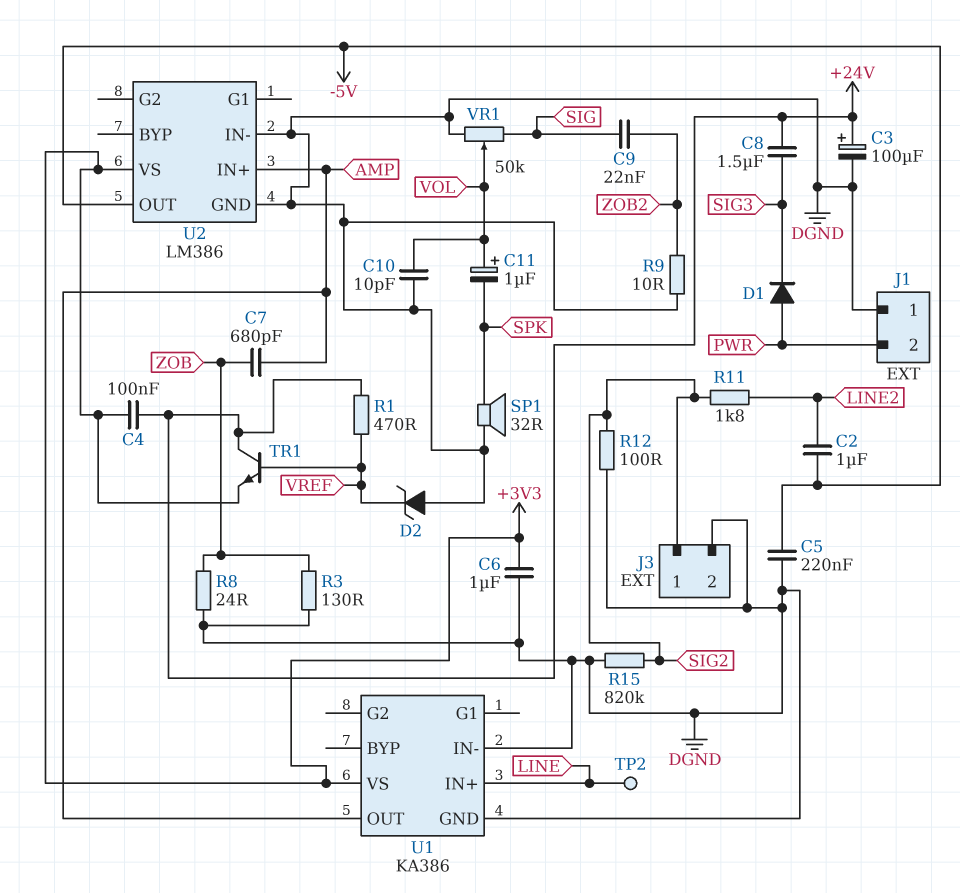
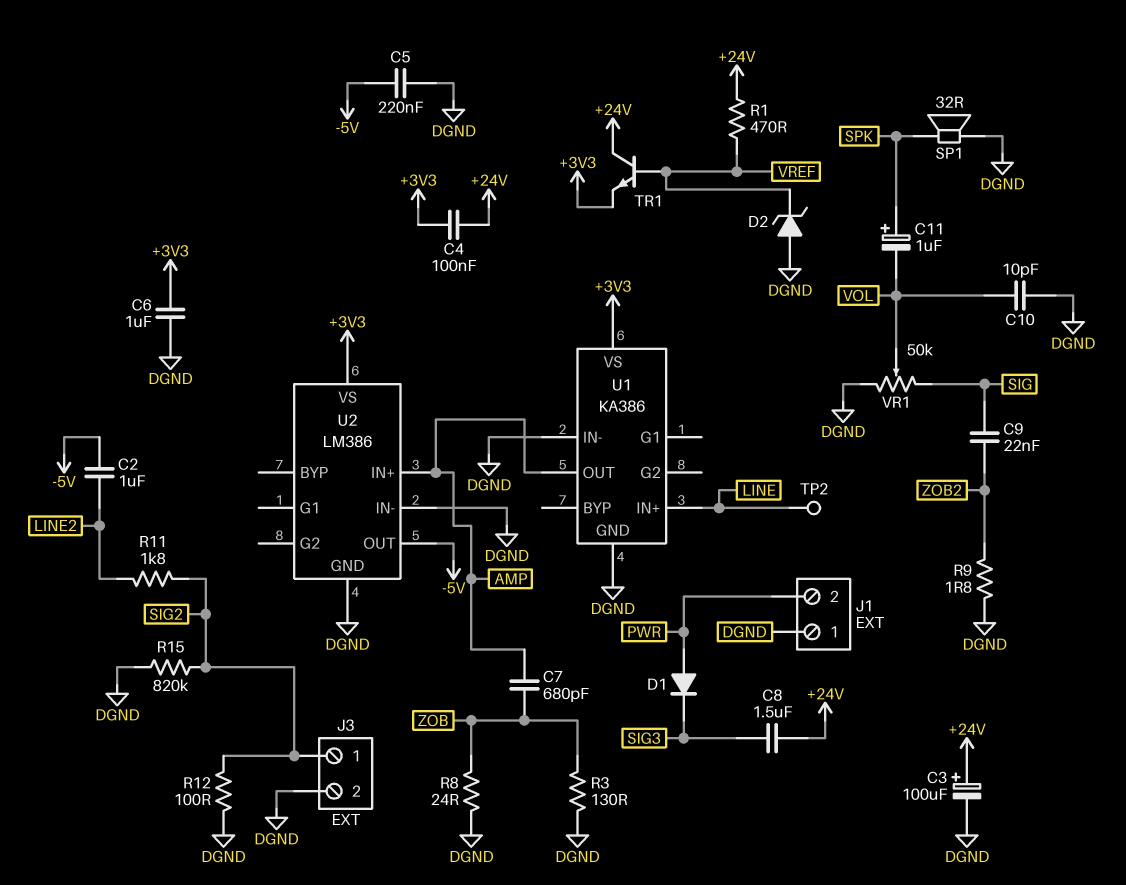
C11: 1uF (plus VOL, minus SPK) -> 1uF (plus SPK, minus VOL)
R9: 10 (DGND, ZOB2) -> 1.8 (DGND, ZOB2)

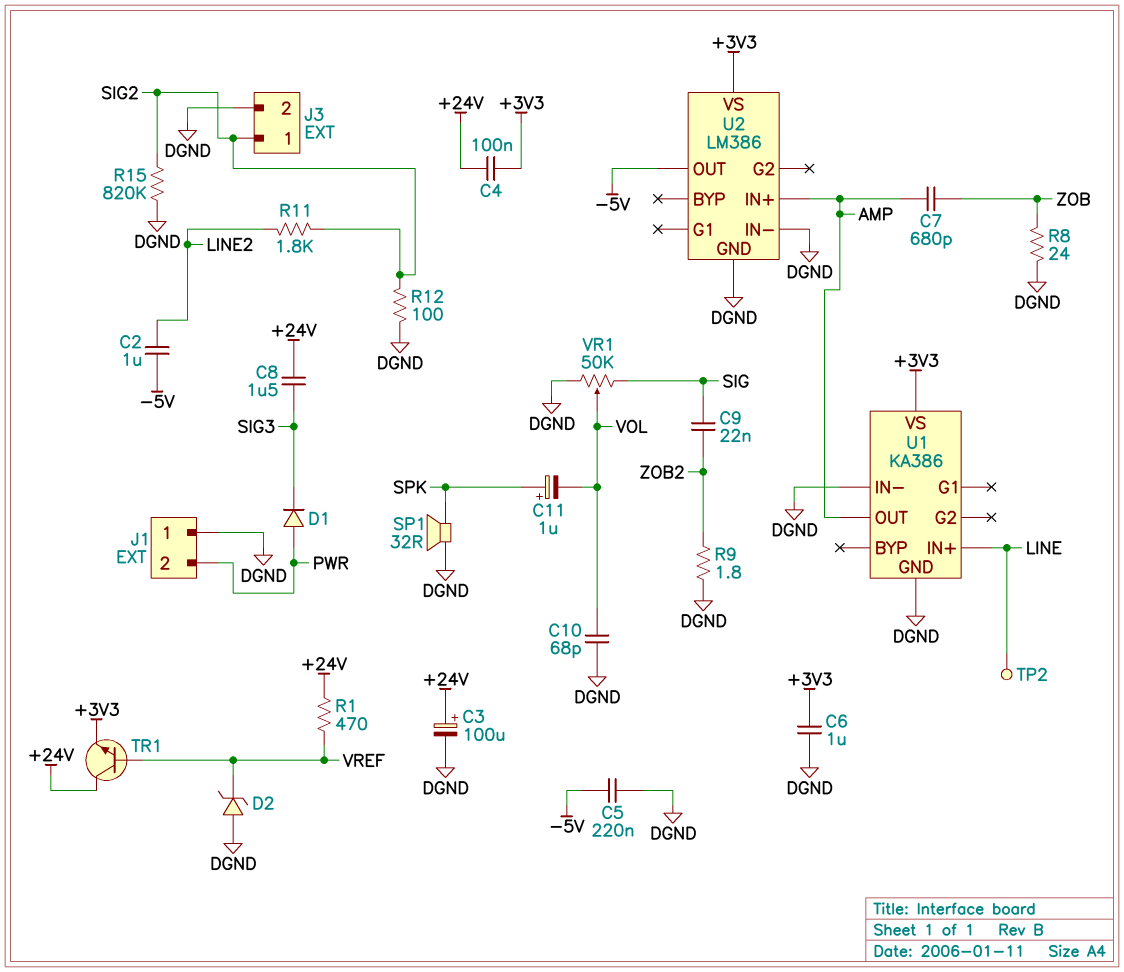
C10: 10pF (DGND, VOL) -> 68pF (DGND, VOL)
R3: 130 (DGND, ZOB) -> none

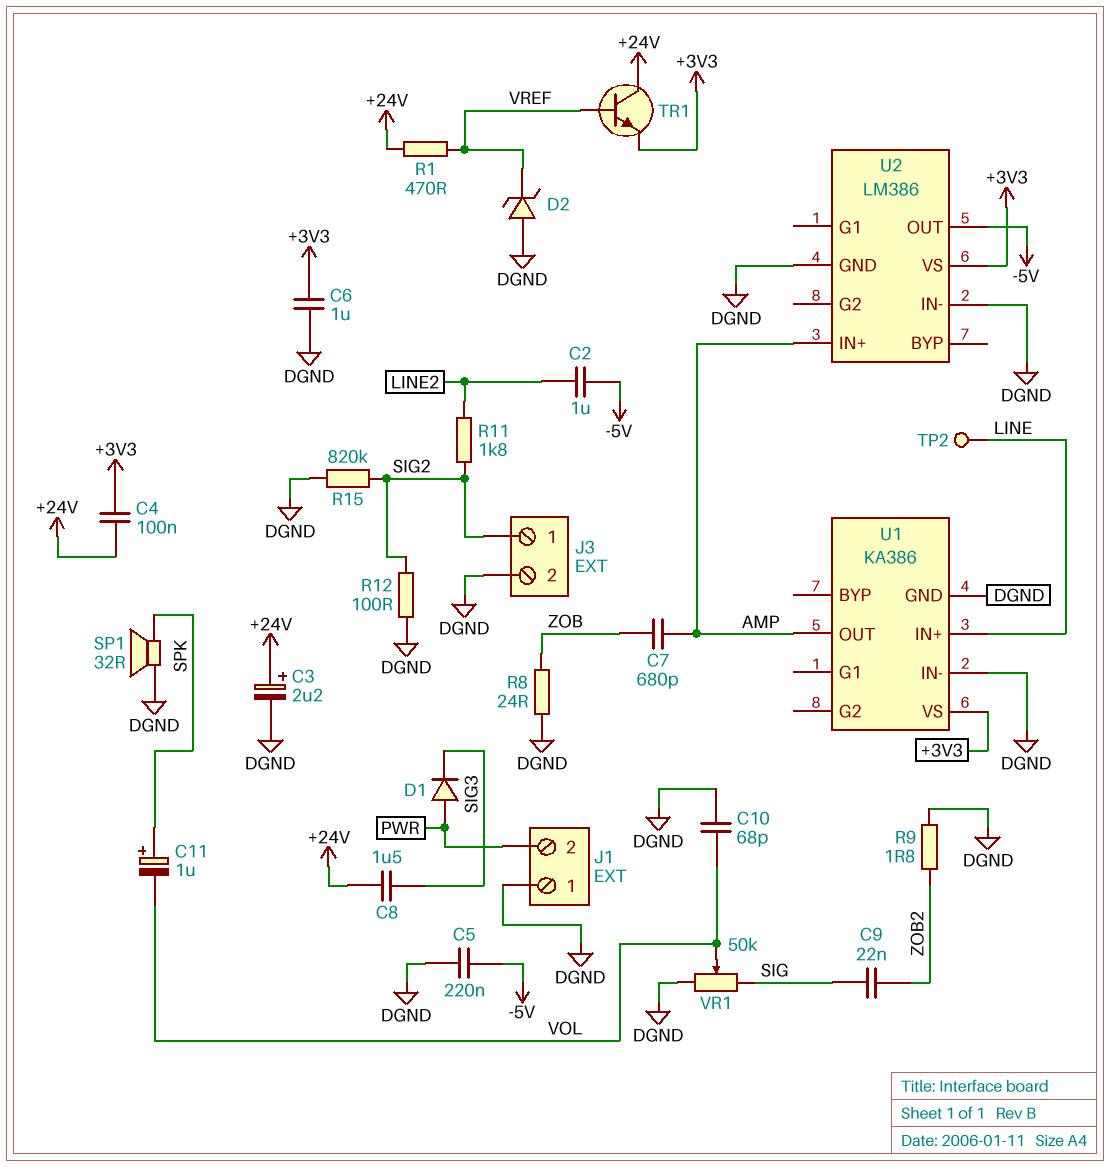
C3: 100uF (plus +24V, minus DGND) -> 2.2uF (plus +24V, minus DGND)

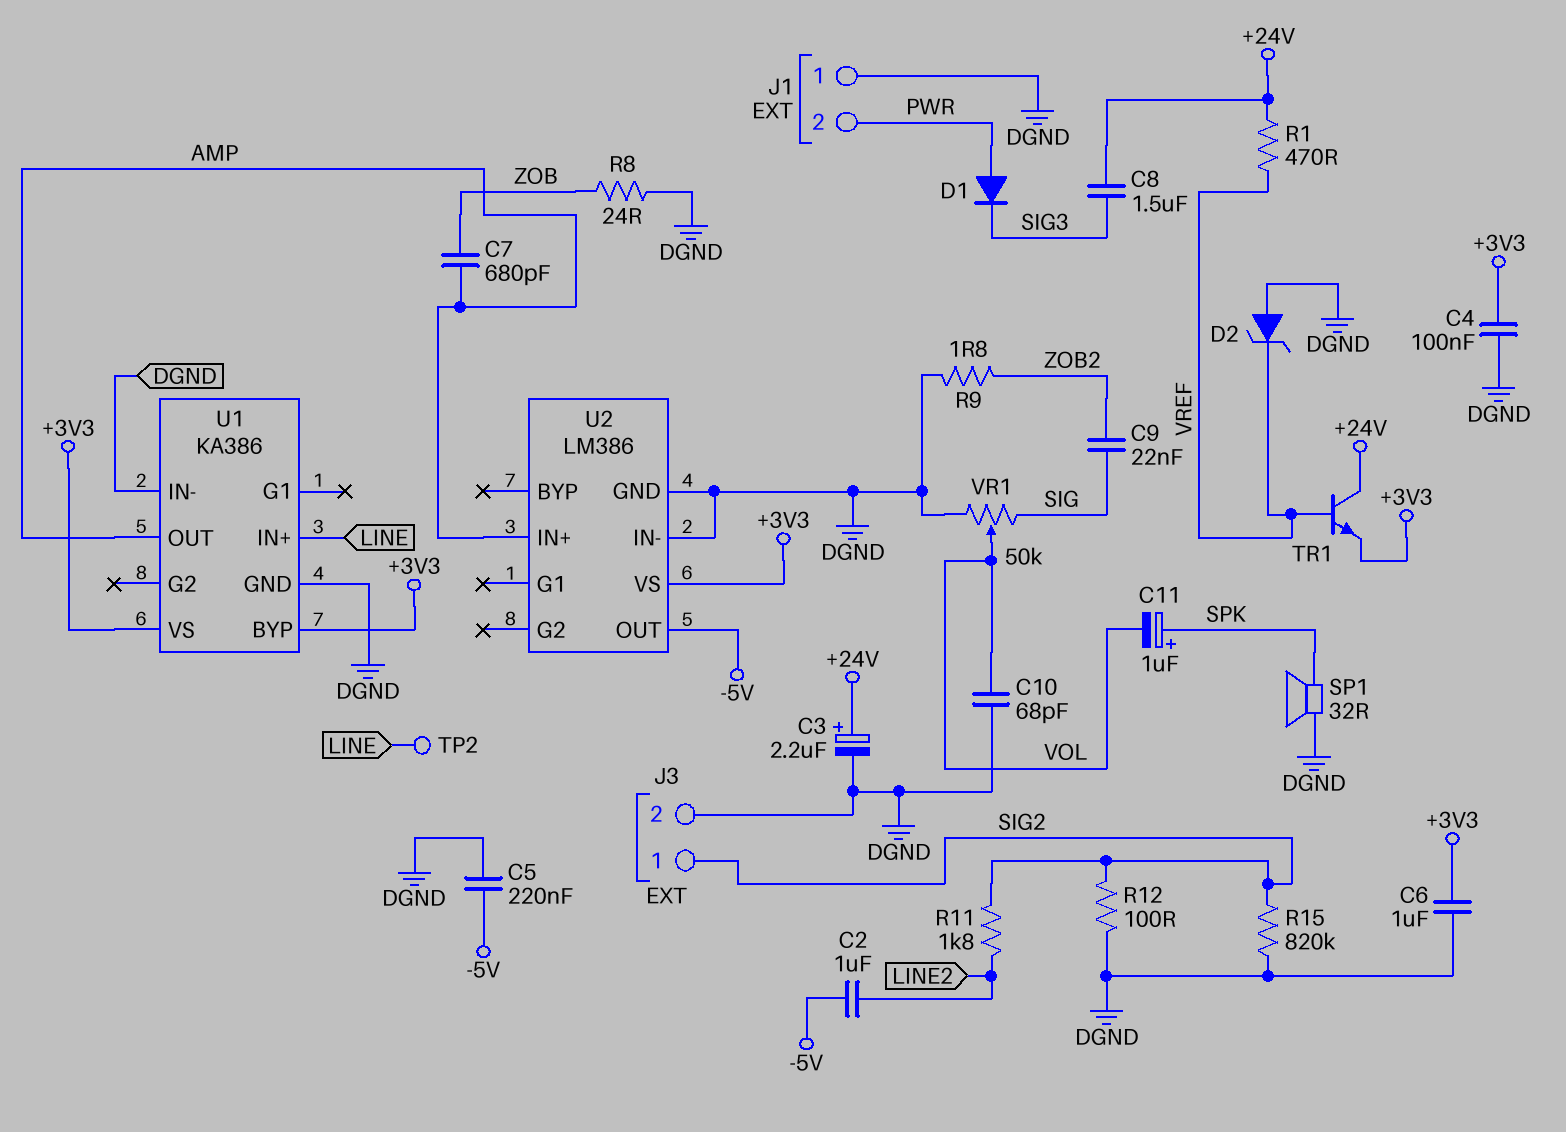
C4: 100nF (+3V3, +24V) -> 100nF (+3V3, DGND)
U1 pin BYP: none -> +3V3

